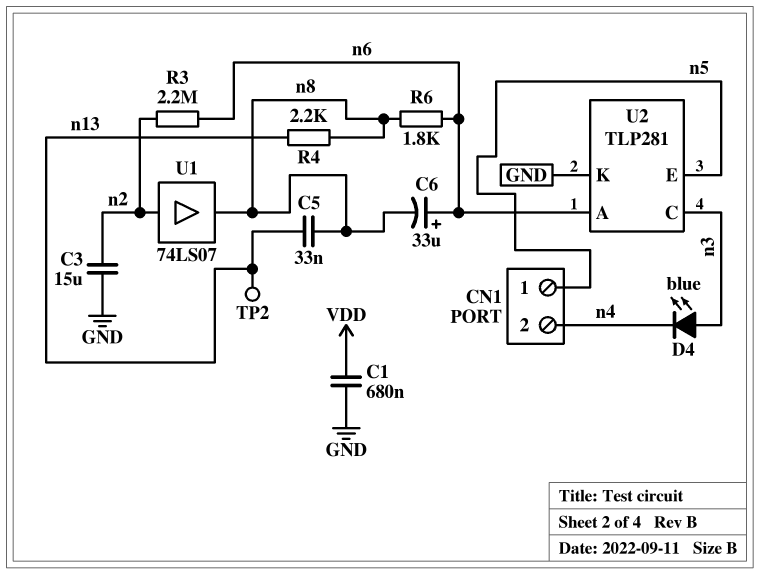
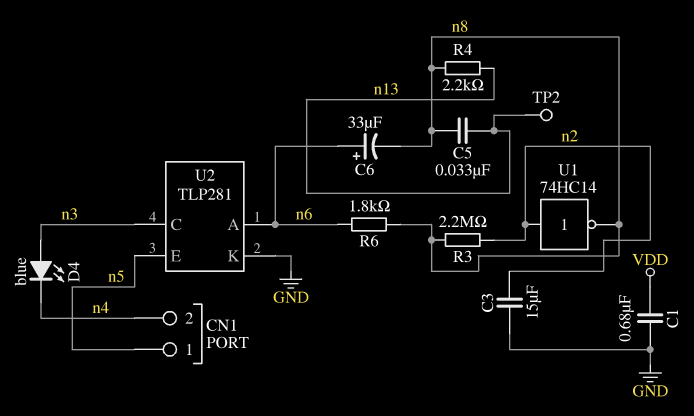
R3: 2.2M (n2, n6) -> 2.2M (n2, n8)
U1: buffer 74LS07 (in n2, out n8) -> NOT 74HC14 (in n2, out n8)

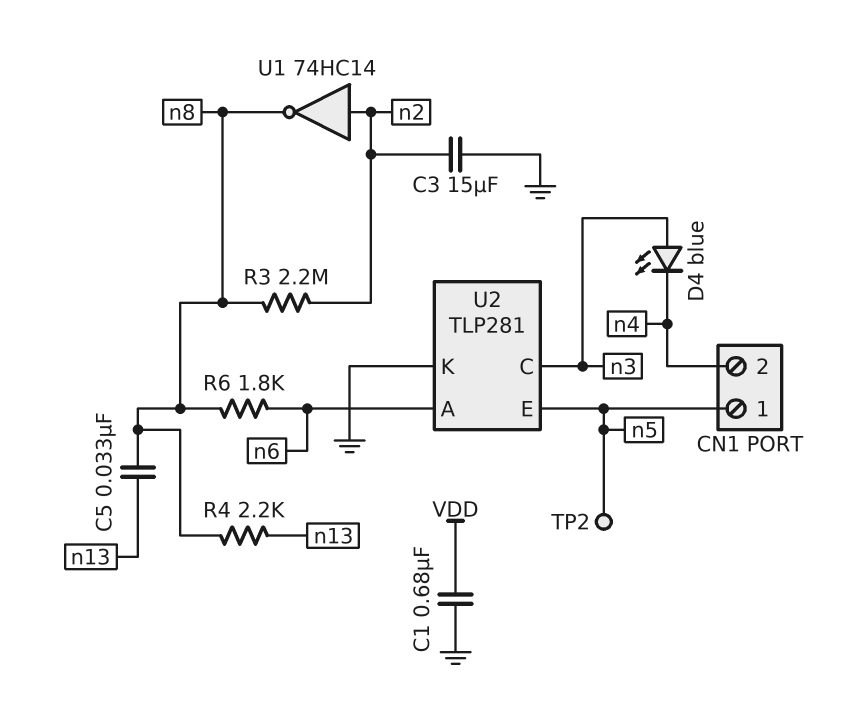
C6: 33uF (plus n6, minus n8) -> none
TP2: test point (n13) -> test point (n5)

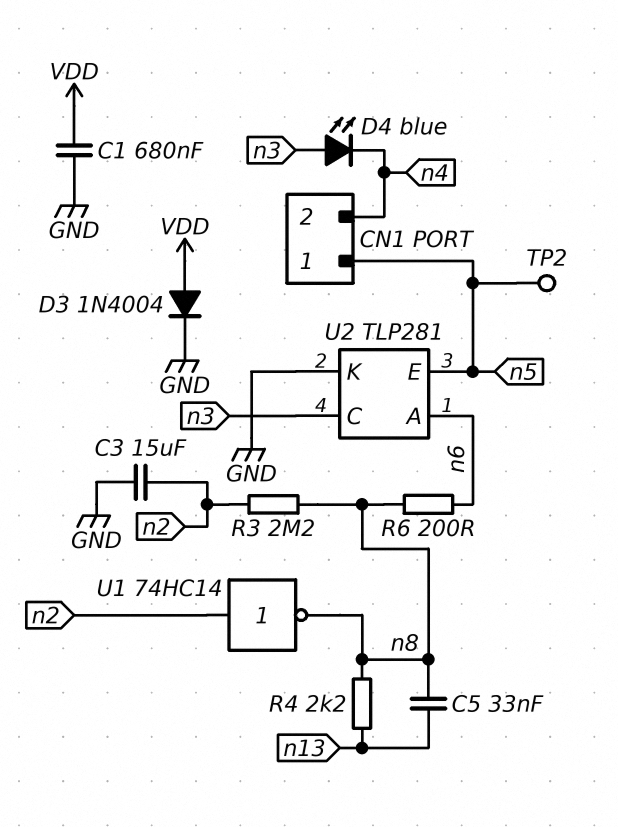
D3: none -> diode 1N4004 (A VDD, K GND)
R6: 1.8k (n6, n8) -> 200 (n6, n8)

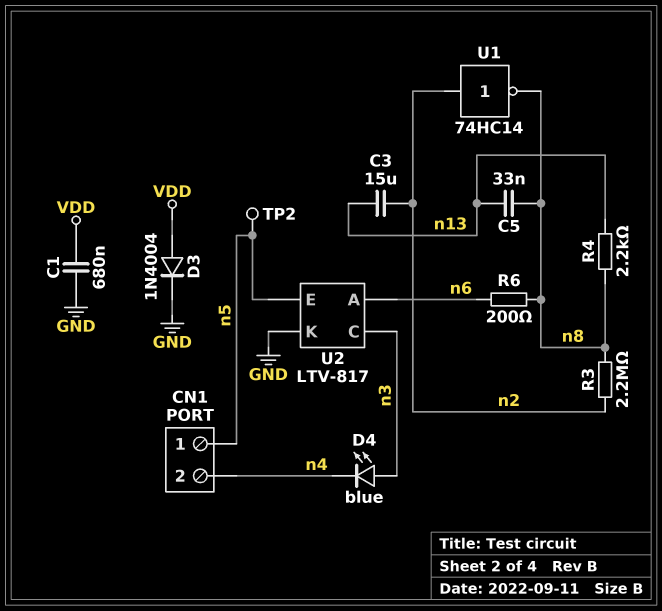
C3: 15uF (GND, n2) -> 15uF (n2, n13)
U2: TLP281 -> LTV-817

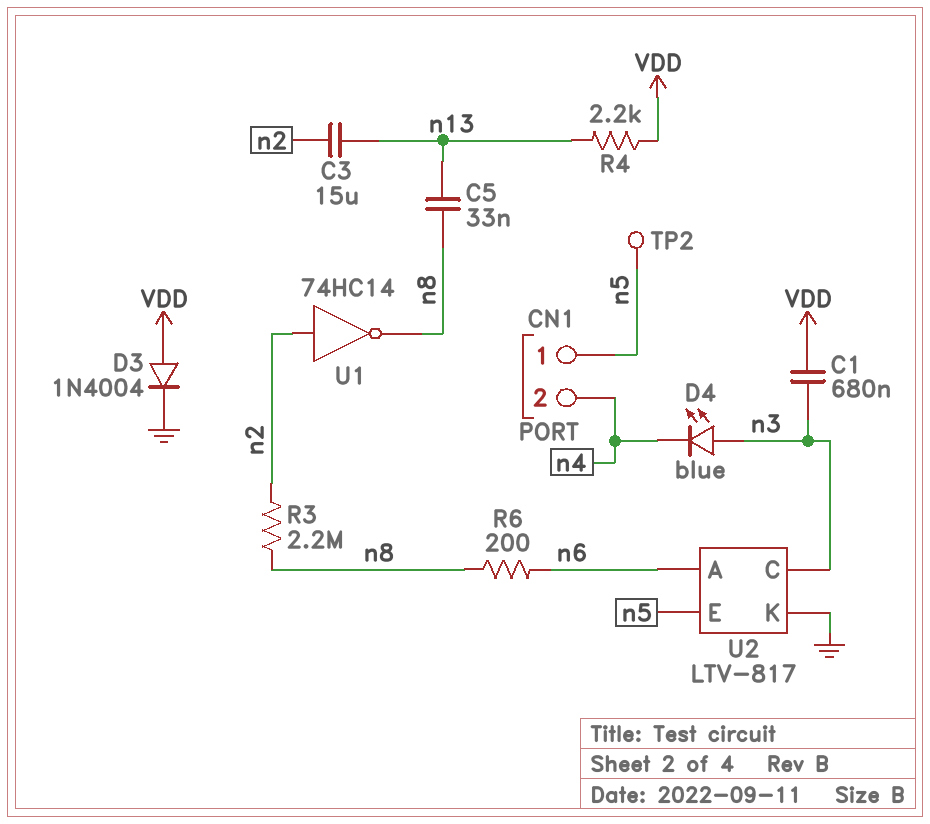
C1: 680nF (GND, VDD) -> 680nF (VDD, n3)
R4: 2.2k (n8, n13) -> 2.2k (VDD, n13)

